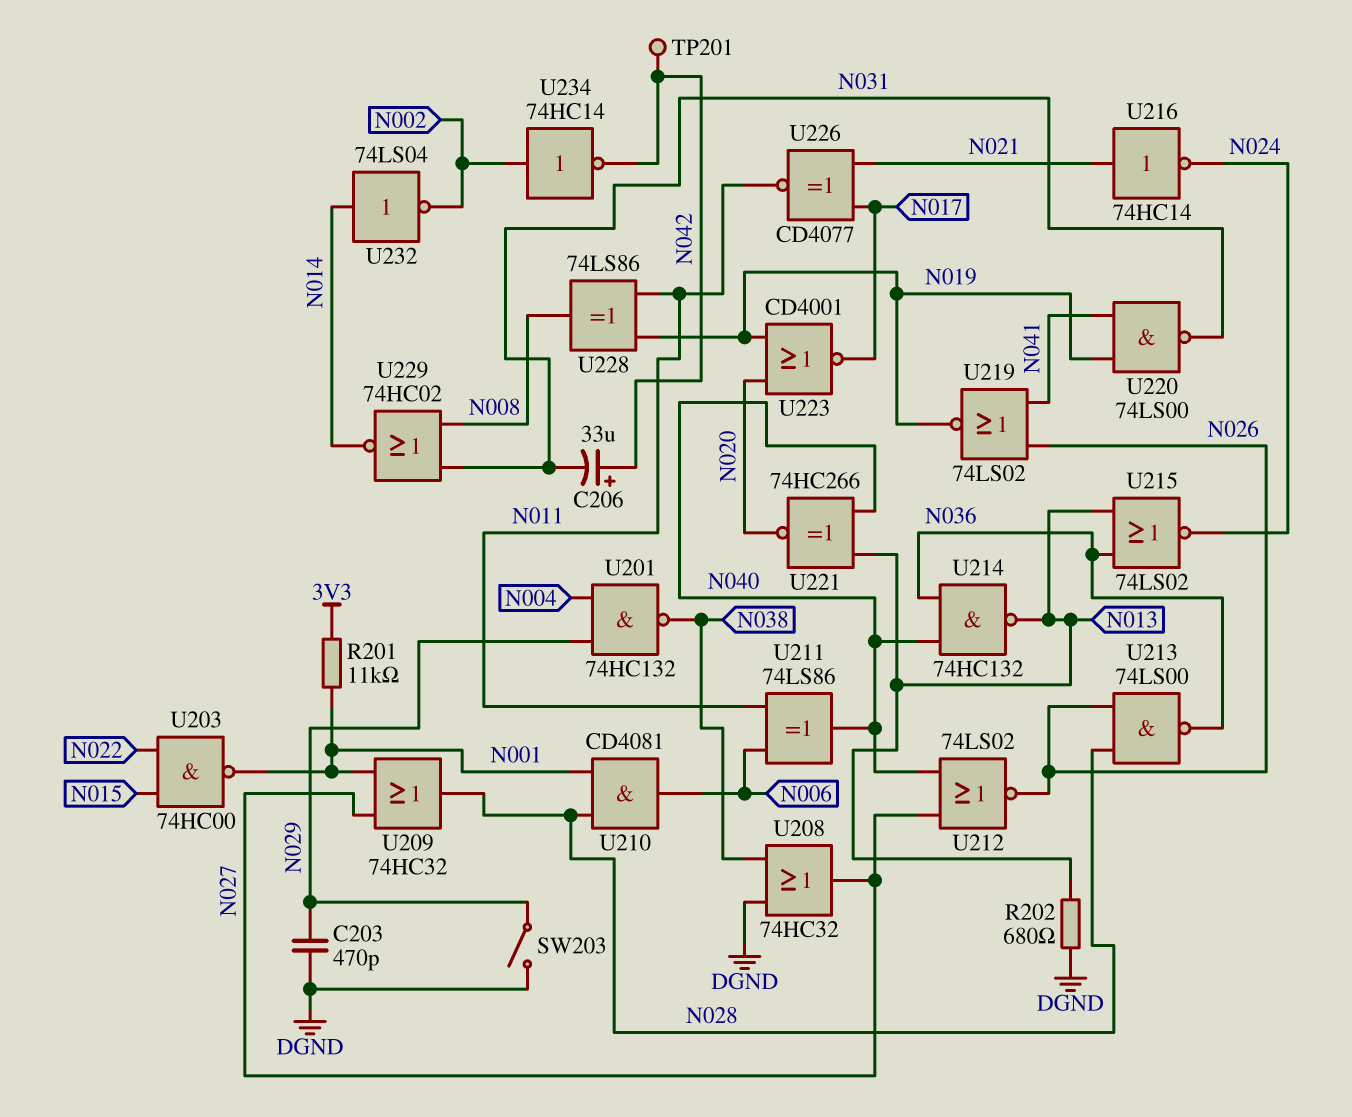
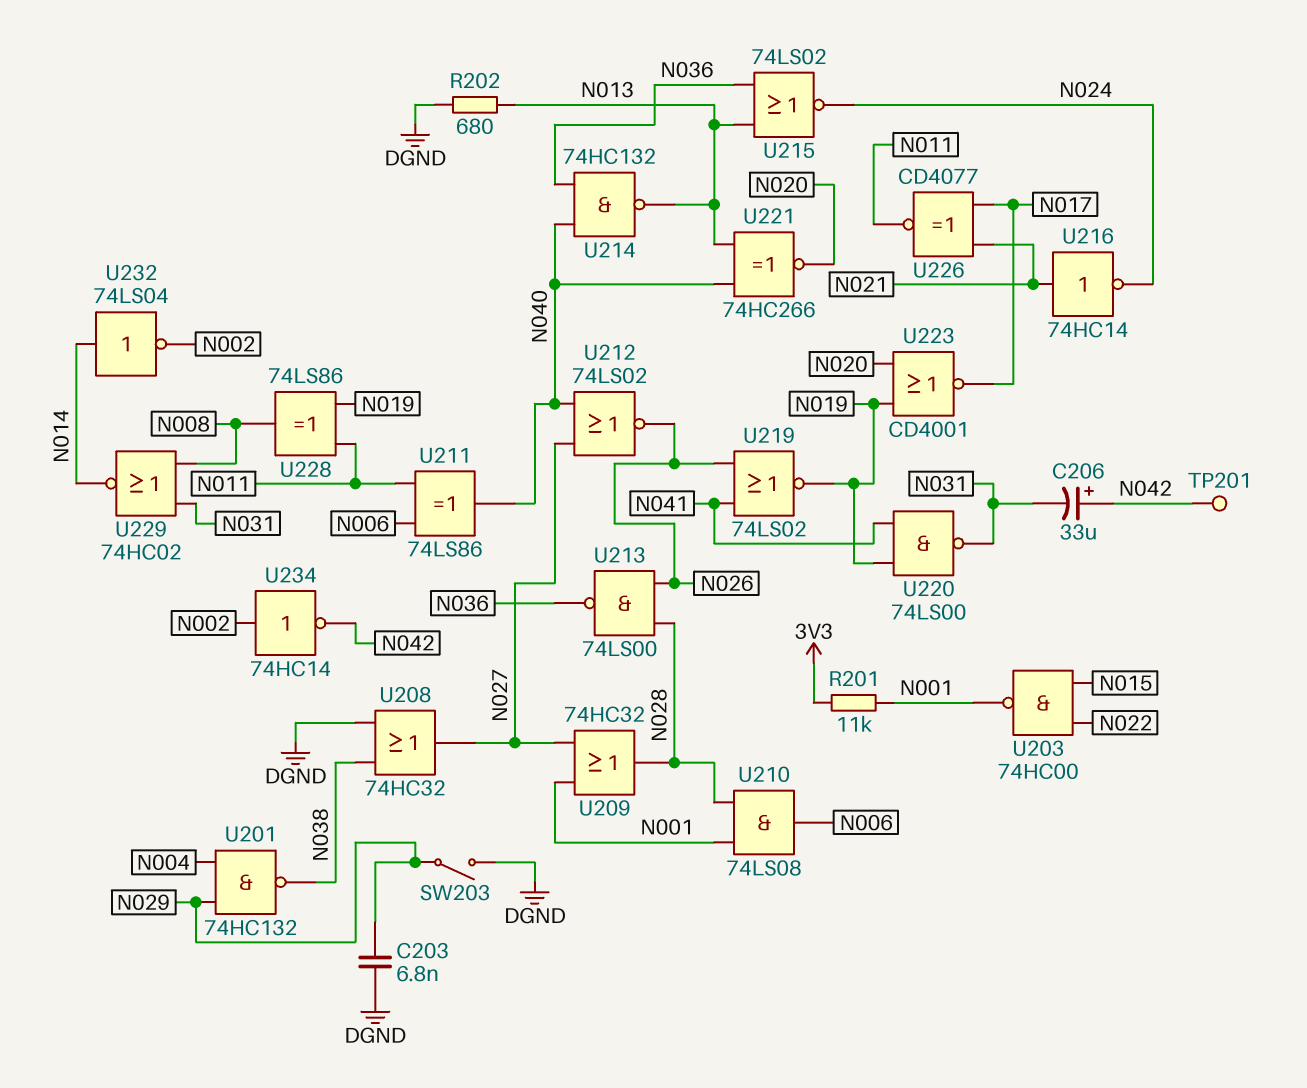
C203: 470pF (DGND, N029) -> 6.8nF (DGND, N029)
U210: AND CD4081 (in N001, in N028, out N006) -> AND 74LS08 (in N001, in N028, out N006)

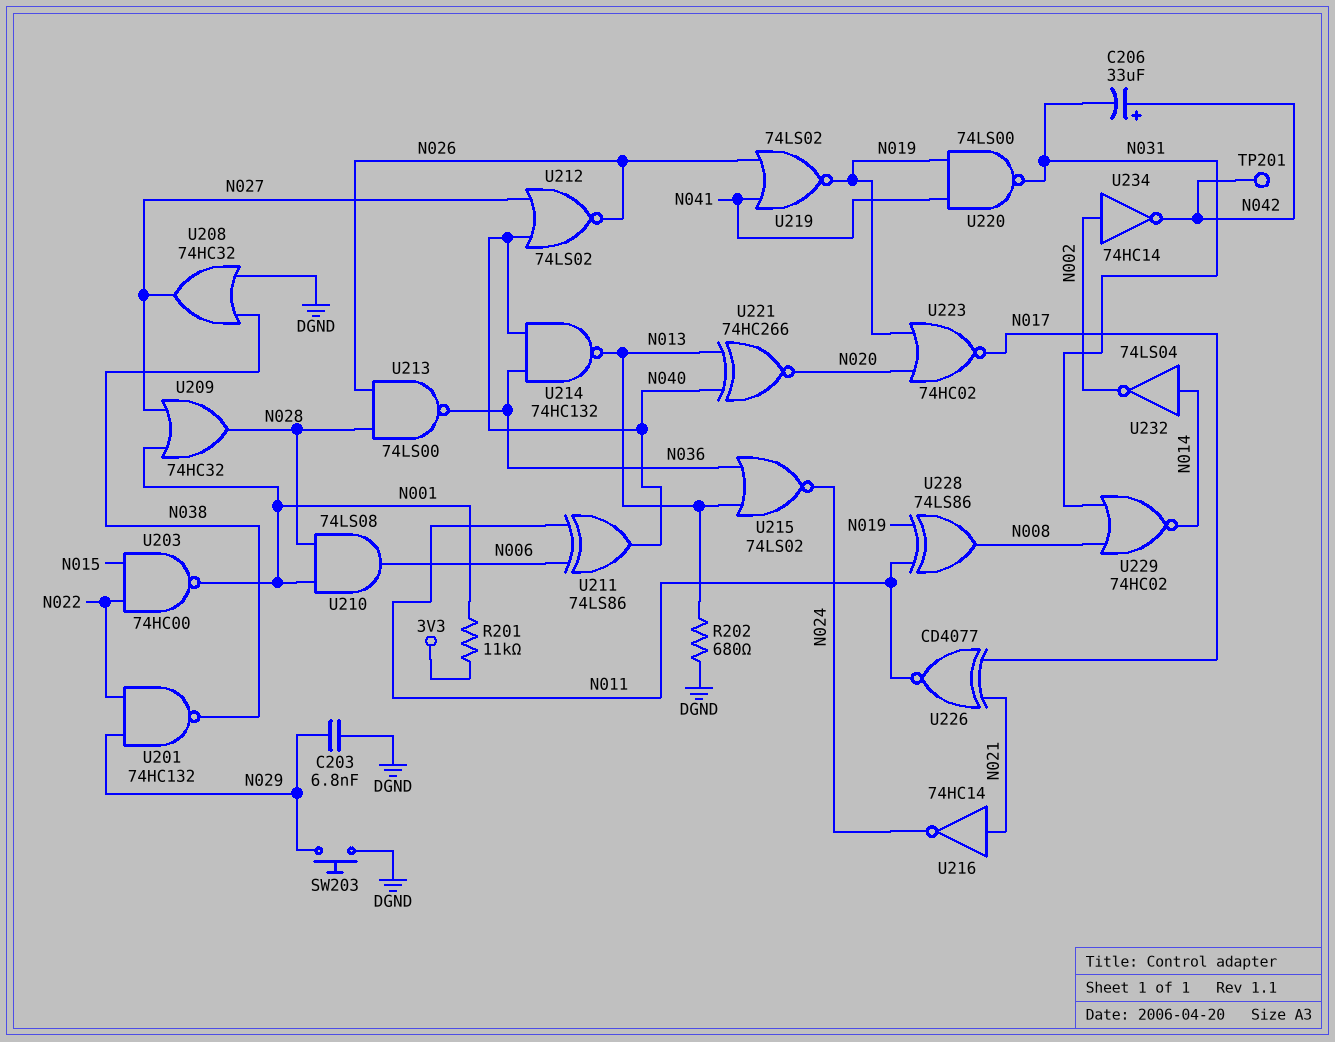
SW203: switch (DGND, N029) -> button (DGND, N029)
U201: NAND 74HC132 (in N004, in N029, out N038) -> NAND 74HC132 (in N022, in N029, out N038)
U223: NOR CD4001 (in N019, in N020, out N017) -> NOR 74HC02 (in N019, in N020, out N017)

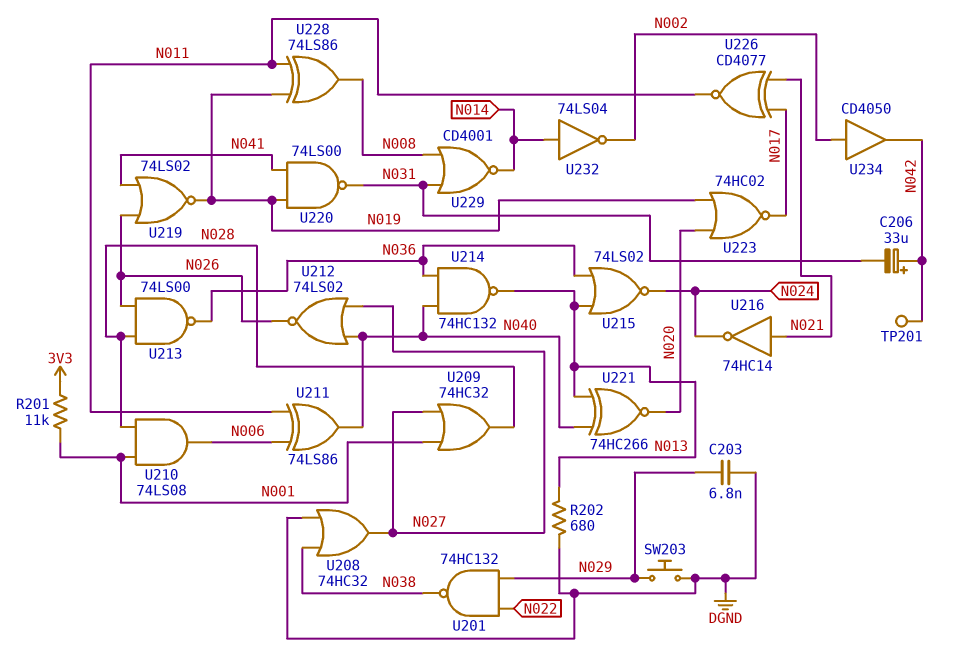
U203: NAND 74HC00 (in N015, in N022, out N001) -> none
U229: NOR 74HC02 (in N008, in N031, out N014) -> NOR CD4001 (in N008, in N031, out N014)
U234: NOT 74HC14 (in N002, out N042) -> buffer CD4050 (in N002, out N042)

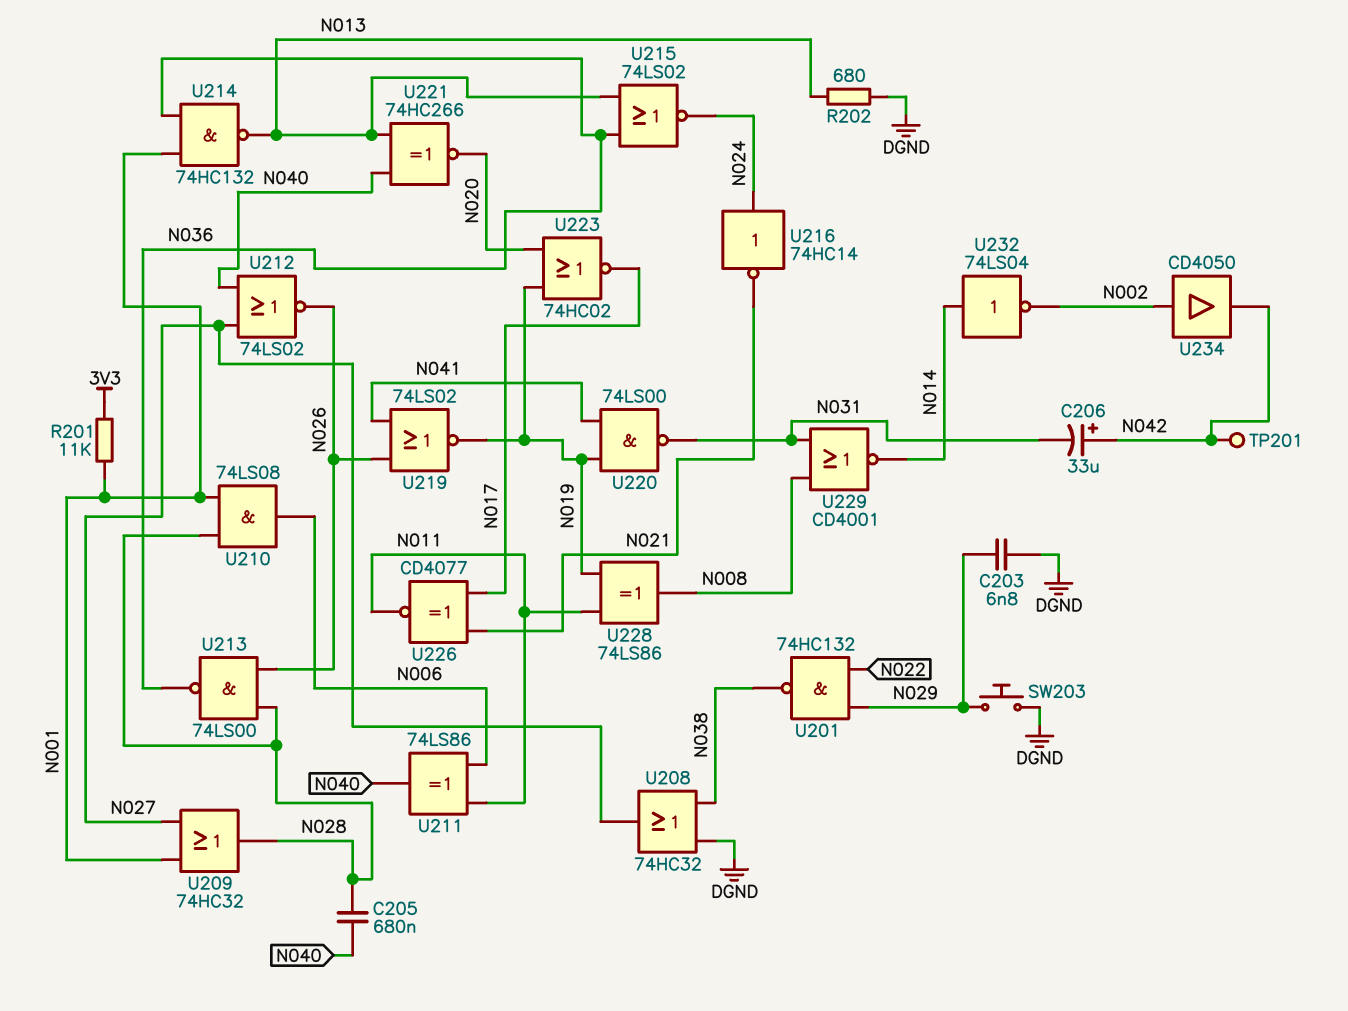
C205: none -> 680nF (N028, N040)
U214: NAND 74HC132 (in N036, in N040, out N013) -> NAND 74HC132 (in N001, in N036, out N013)
U216: NOT 74HC14 (in N021, out N024) -> NOT 74HC14 (in N024, out N021)

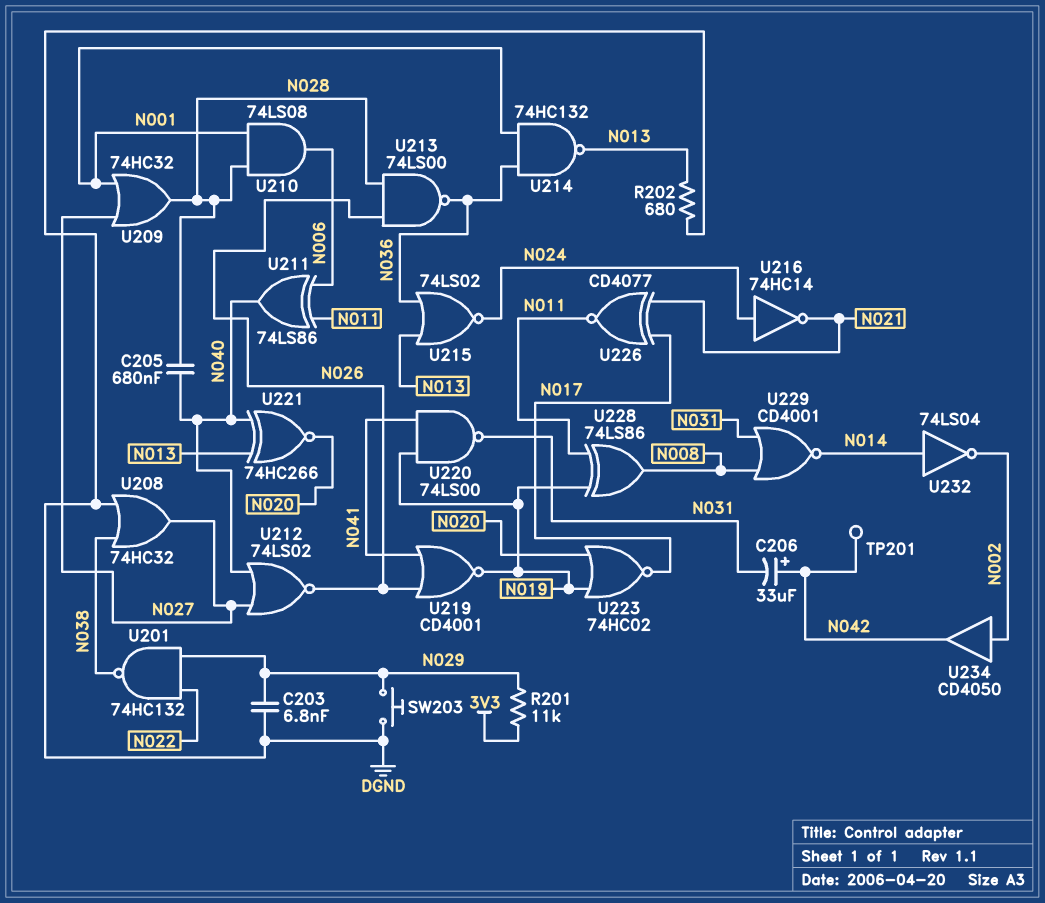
R201: 11k (3V3, N001) -> 11k (3V3, N029)
U219: NOR 74LS02 (in N026, in N041, out N019) -> NOR CD4001 (in N026, in N041, out N019)

